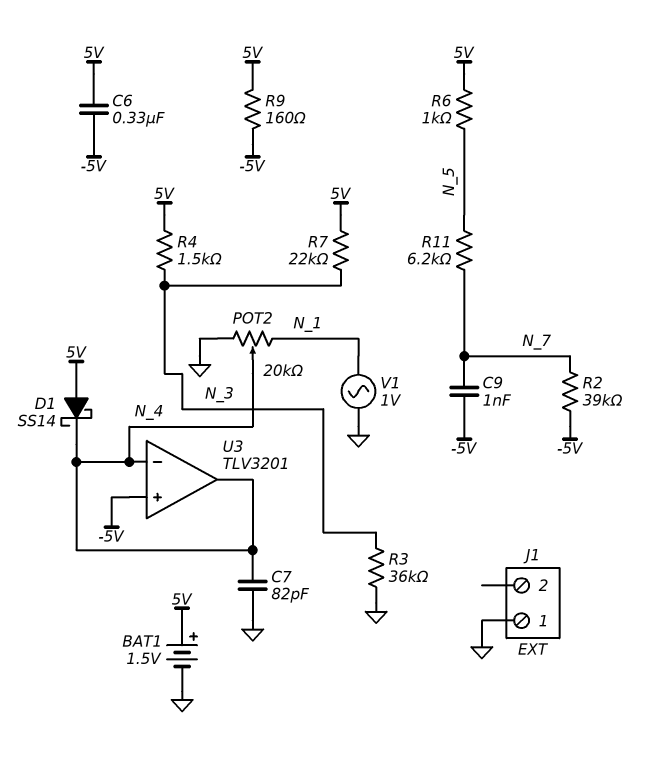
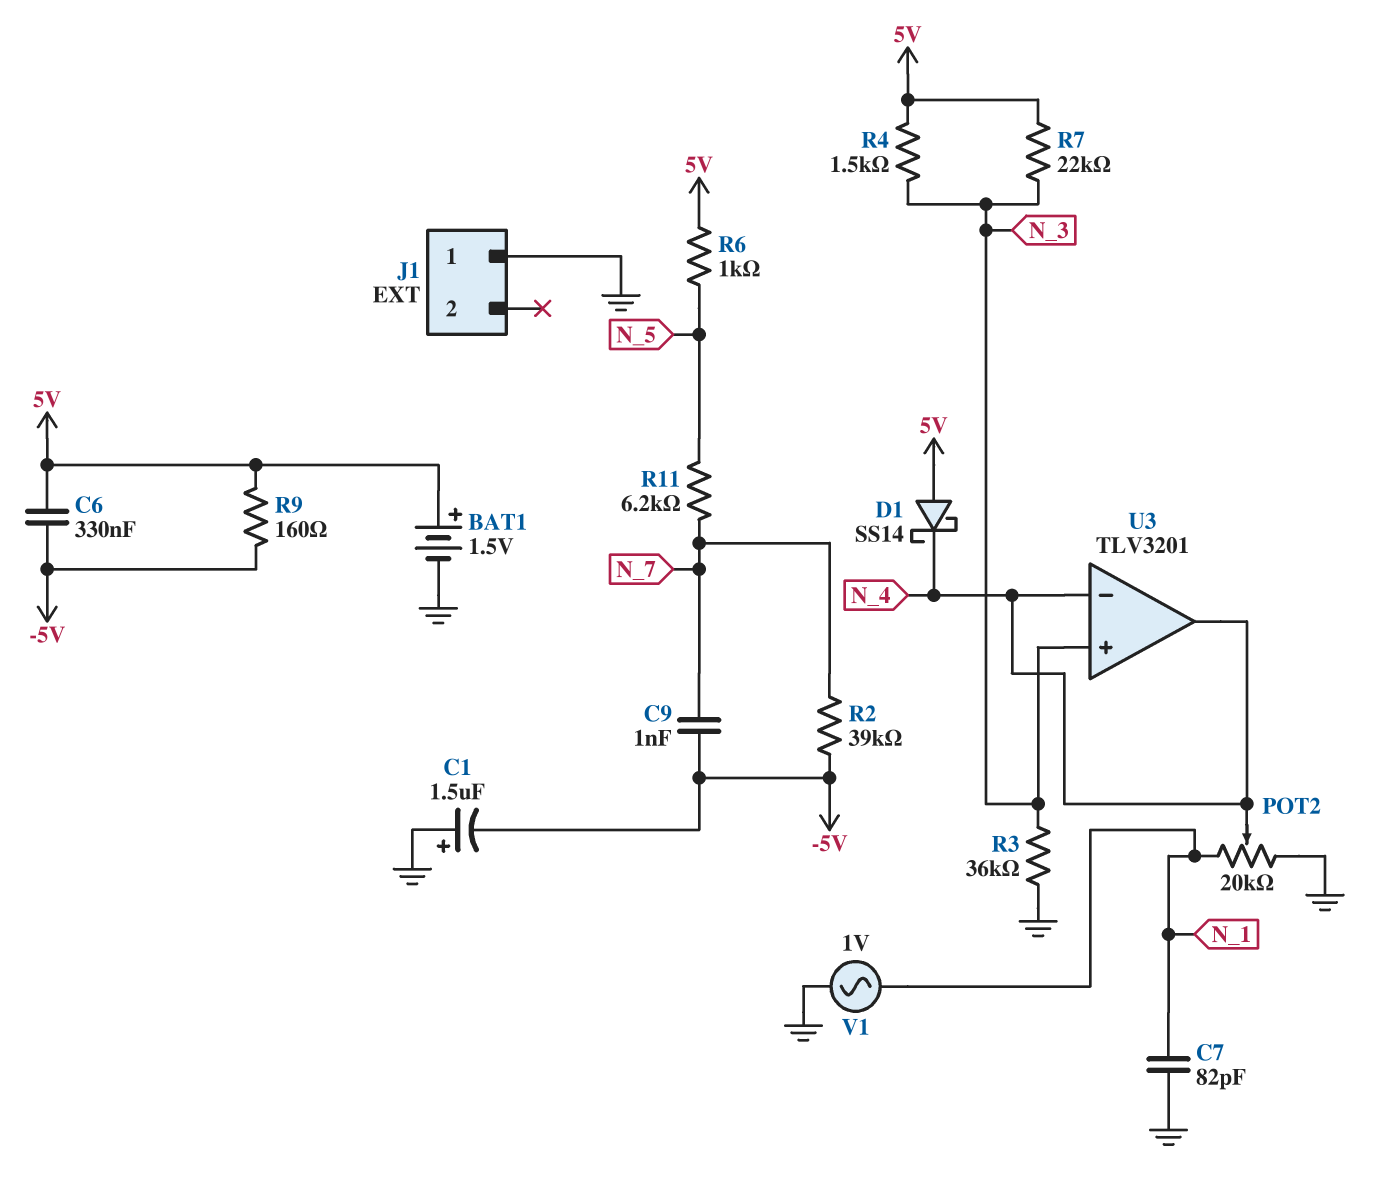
C1: none -> 1.5uF (plus GND, minus -5V)
C7: 82pF (GND, N_4) -> 82pF (GND, N_1)
U3 pin in+: -5V -> N_3

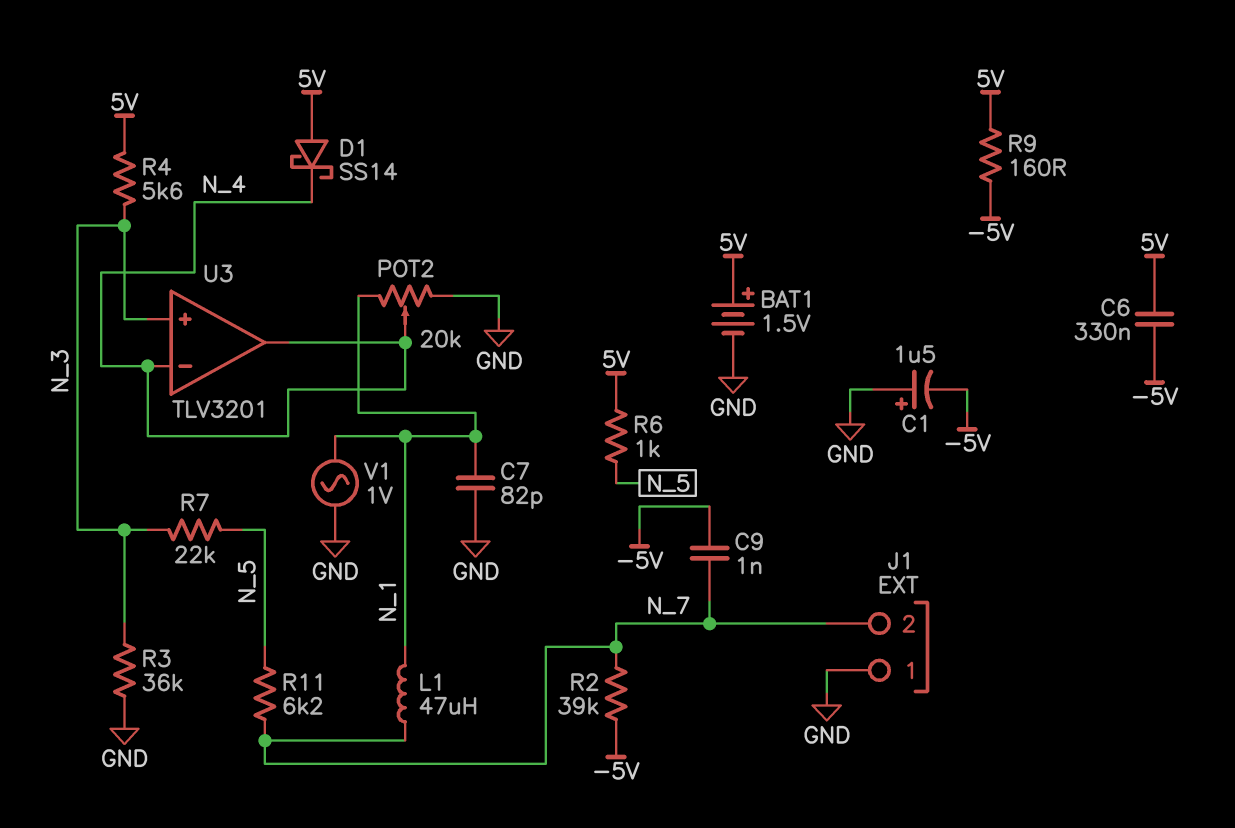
J1 pin 2: none -> N_7
L1: none -> 47uH (N_1, N_7)
R4: 1.5k (5V, N_3) -> 5.6k (5V, N_3)
R7: 22k (5V, N_3) -> 22k (N_3, N_5)

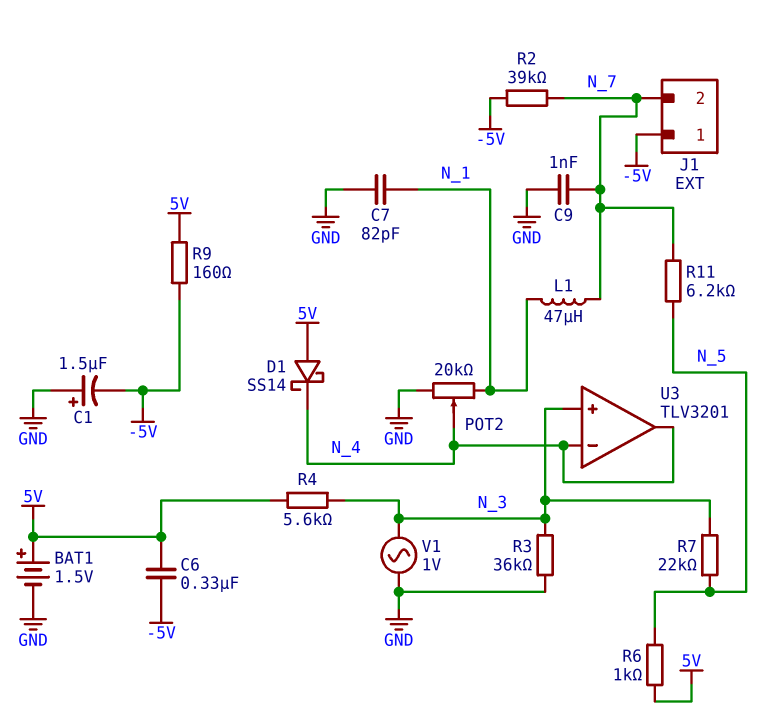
C9: 1nF (-5V, N_7) -> 1nF (GND, N_7)
J1 pin 1: GND -> -5V
V1: AC 1V (GND, N_1) -> AC 1V (GND, N_3)

